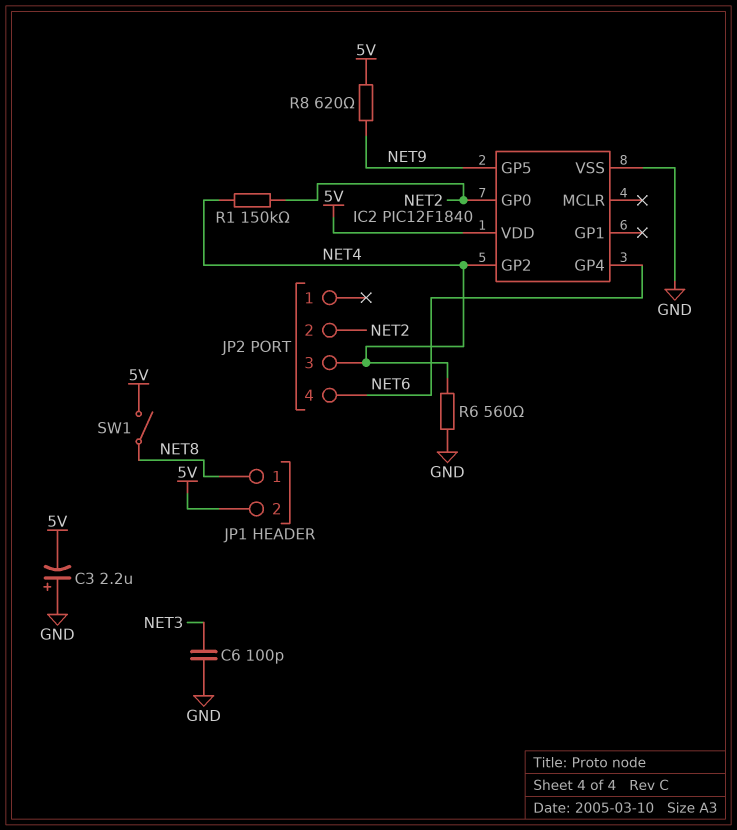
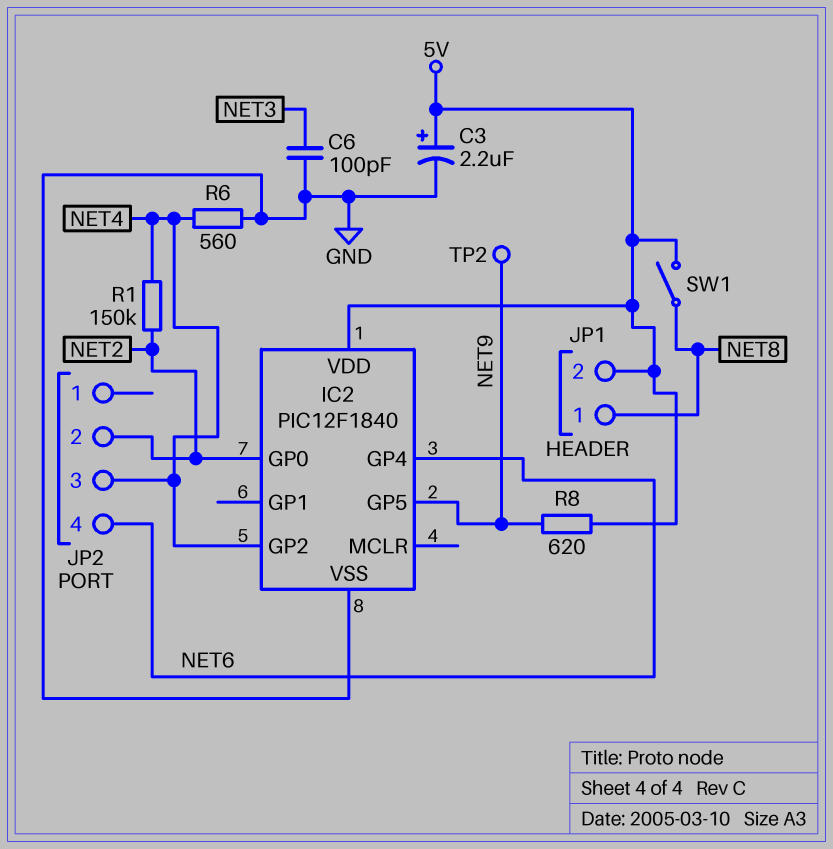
C3: 2.2uF (plus GND, minus 5V) -> 2.2uF (plus 5V, minus GND)
TP2: none -> test point (NET9)

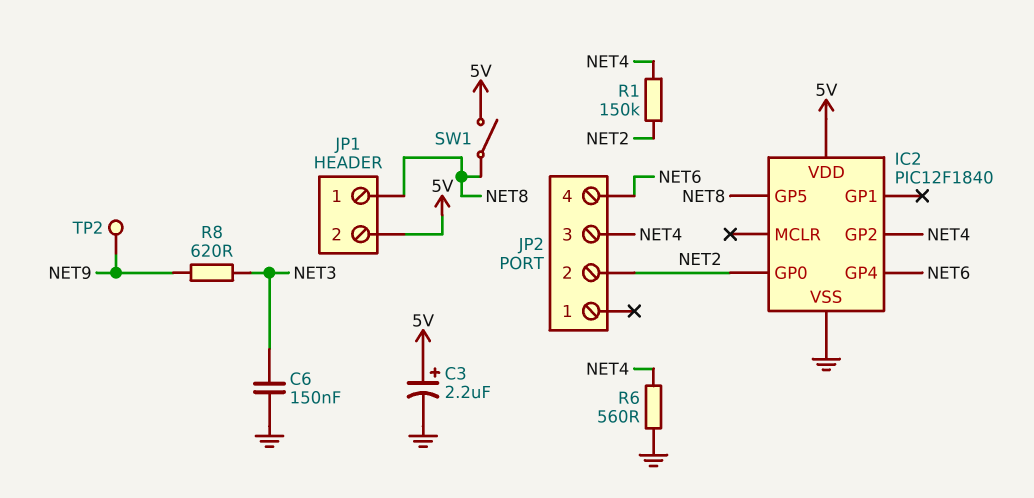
C6: 100pF (GND, NET3) -> 150nF (GND, NET3)
IC2 pin GP5: NET9 -> NET8
R8: 620 (5V, NET9) -> 620 (NET3, NET9)

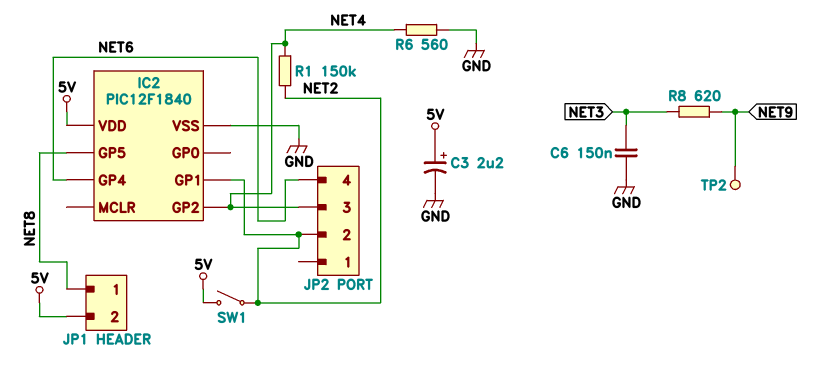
IC2 pin GP0: NET2 -> none
IC2 pin GP1: none -> NET2
SW1: switch (5V, NET8) -> switch (5V, NET2)

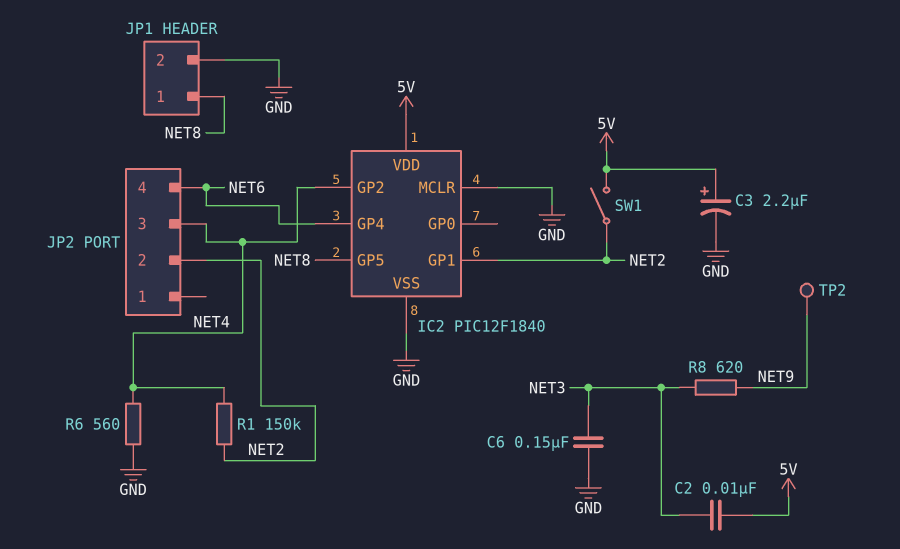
C2: none -> 10nF (5V, NET3)
IC2 pin MCLR: none -> GND
JP1 pin 2: 5V -> GND

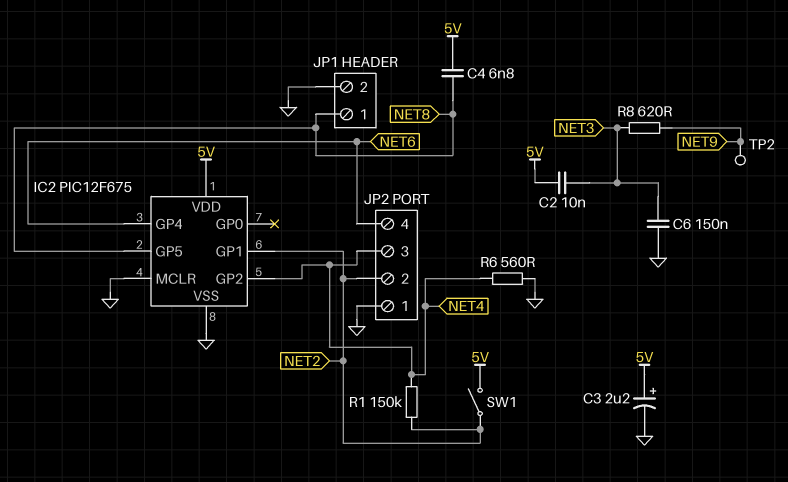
C4: none -> 6.8nF (5V, NET8)
IC2: PIC12F1840 -> PIC12F675
JP2 pin 1: none -> GND

